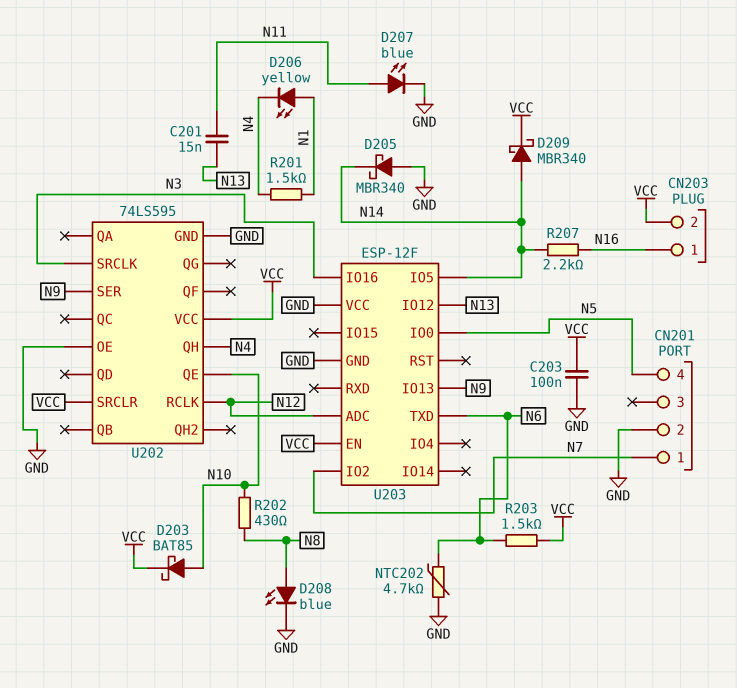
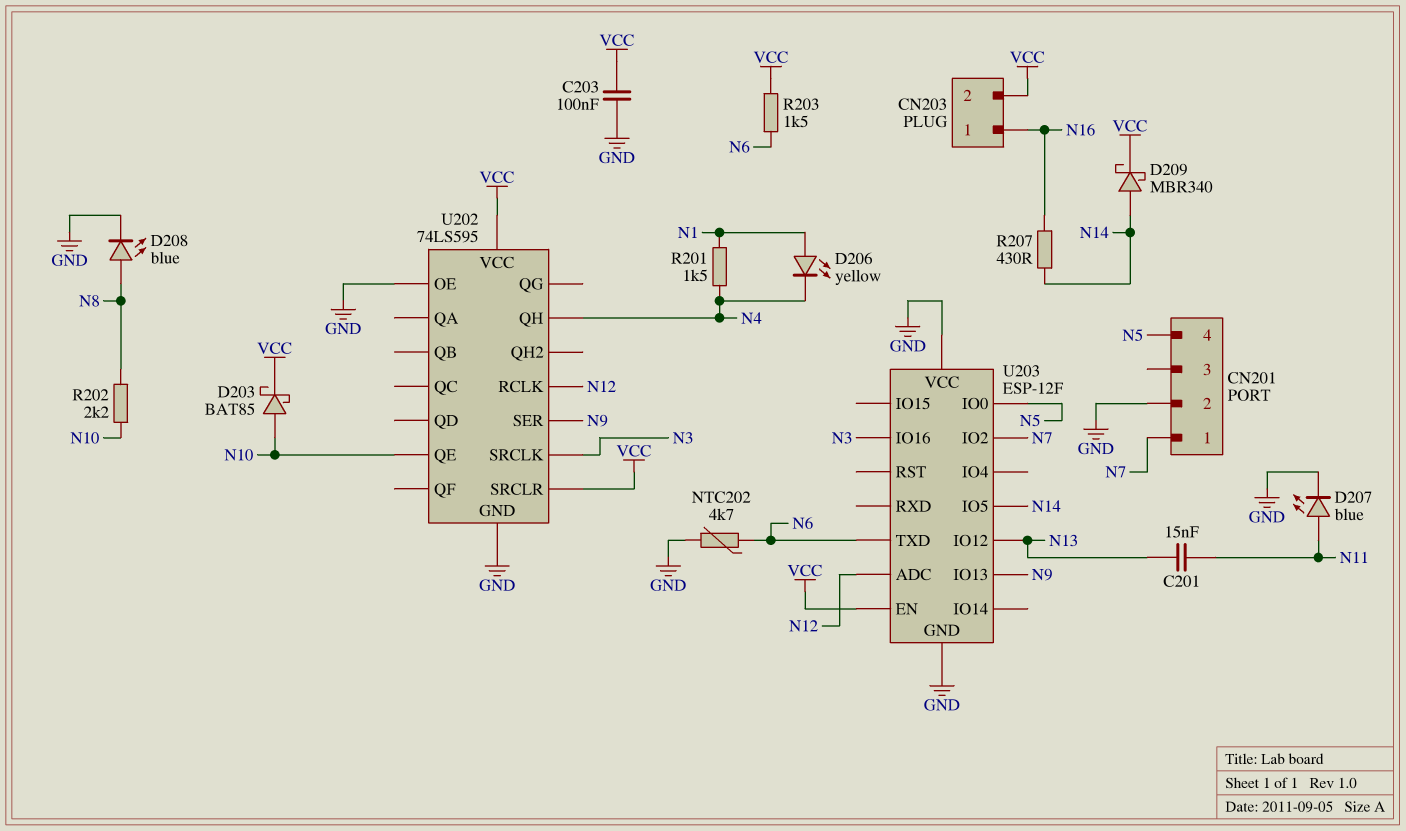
D205: schottky MBR340 (A GND, K N14) -> none
R202: 430 (N8, N10) -> 2.2k (N8, N10)
R207: 2.2k (N14, N16) -> 430 (N14, N16)

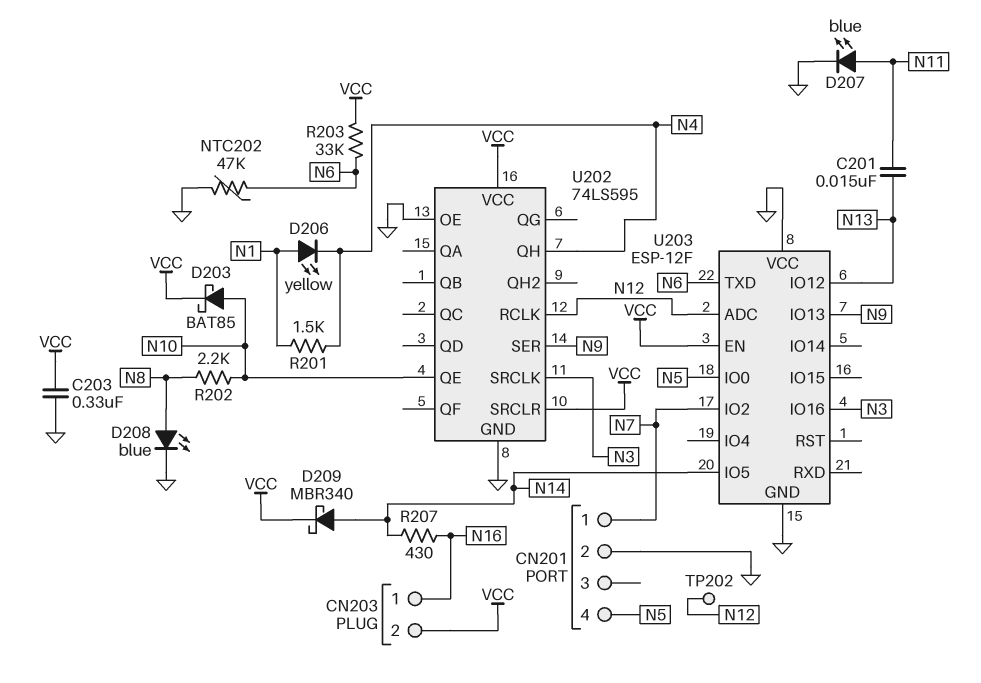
C203: 100nF (GND, VCC) -> 330nF (GND, VCC)
NTC202: 4.7k (GND, N6) -> 47k (GND, N6)
R203: 1.5k (N6, VCC) -> 33k (N6, VCC)
TP202: none -> test point (N12)

